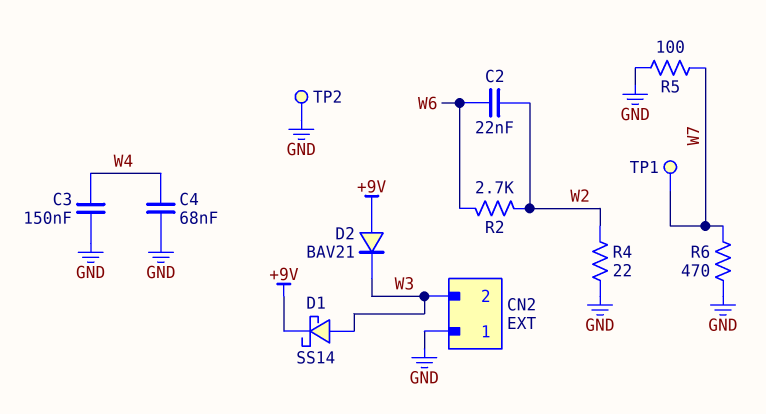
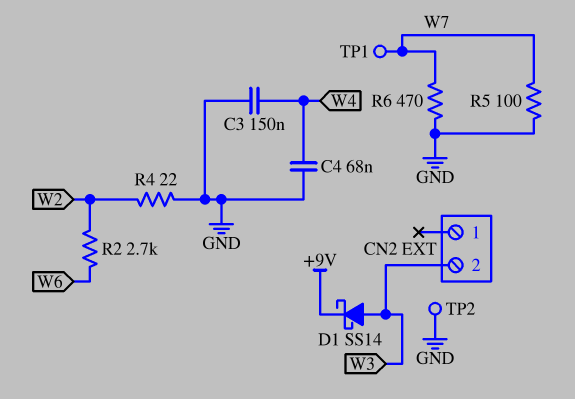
C2: 22nF (W2, W6) -> none
CN2 pin 1: GND -> none
D2: diode BAV21 (A +9V, K W3) -> none

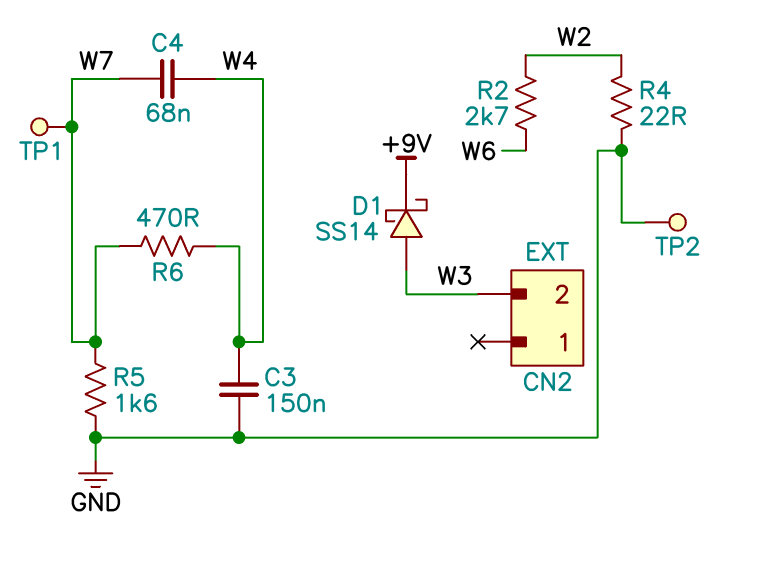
C4: 68nF (GND, W4) -> 68nF (W4, W7)
R5: 100 (GND, W7) -> 1.6k (GND, W7)
R6: 470 (GND, W7) -> 470 (W4, W7)

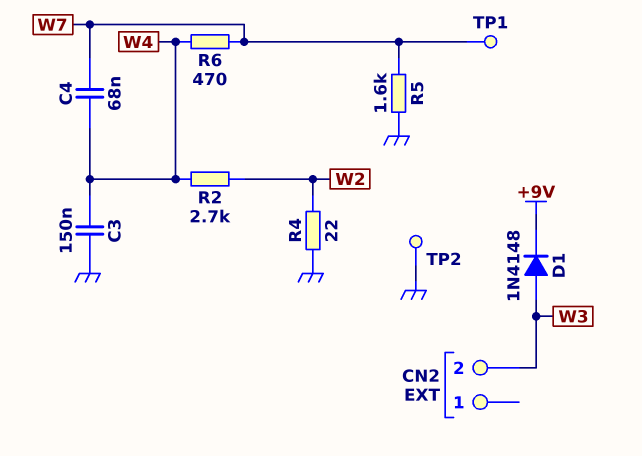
D1: schottky SS14 (A W3, K +9V) -> diode 1N4148 (A W3, K +9V)
R2: 2.7k (W2, W6) -> 2.7k (W2, W4)

